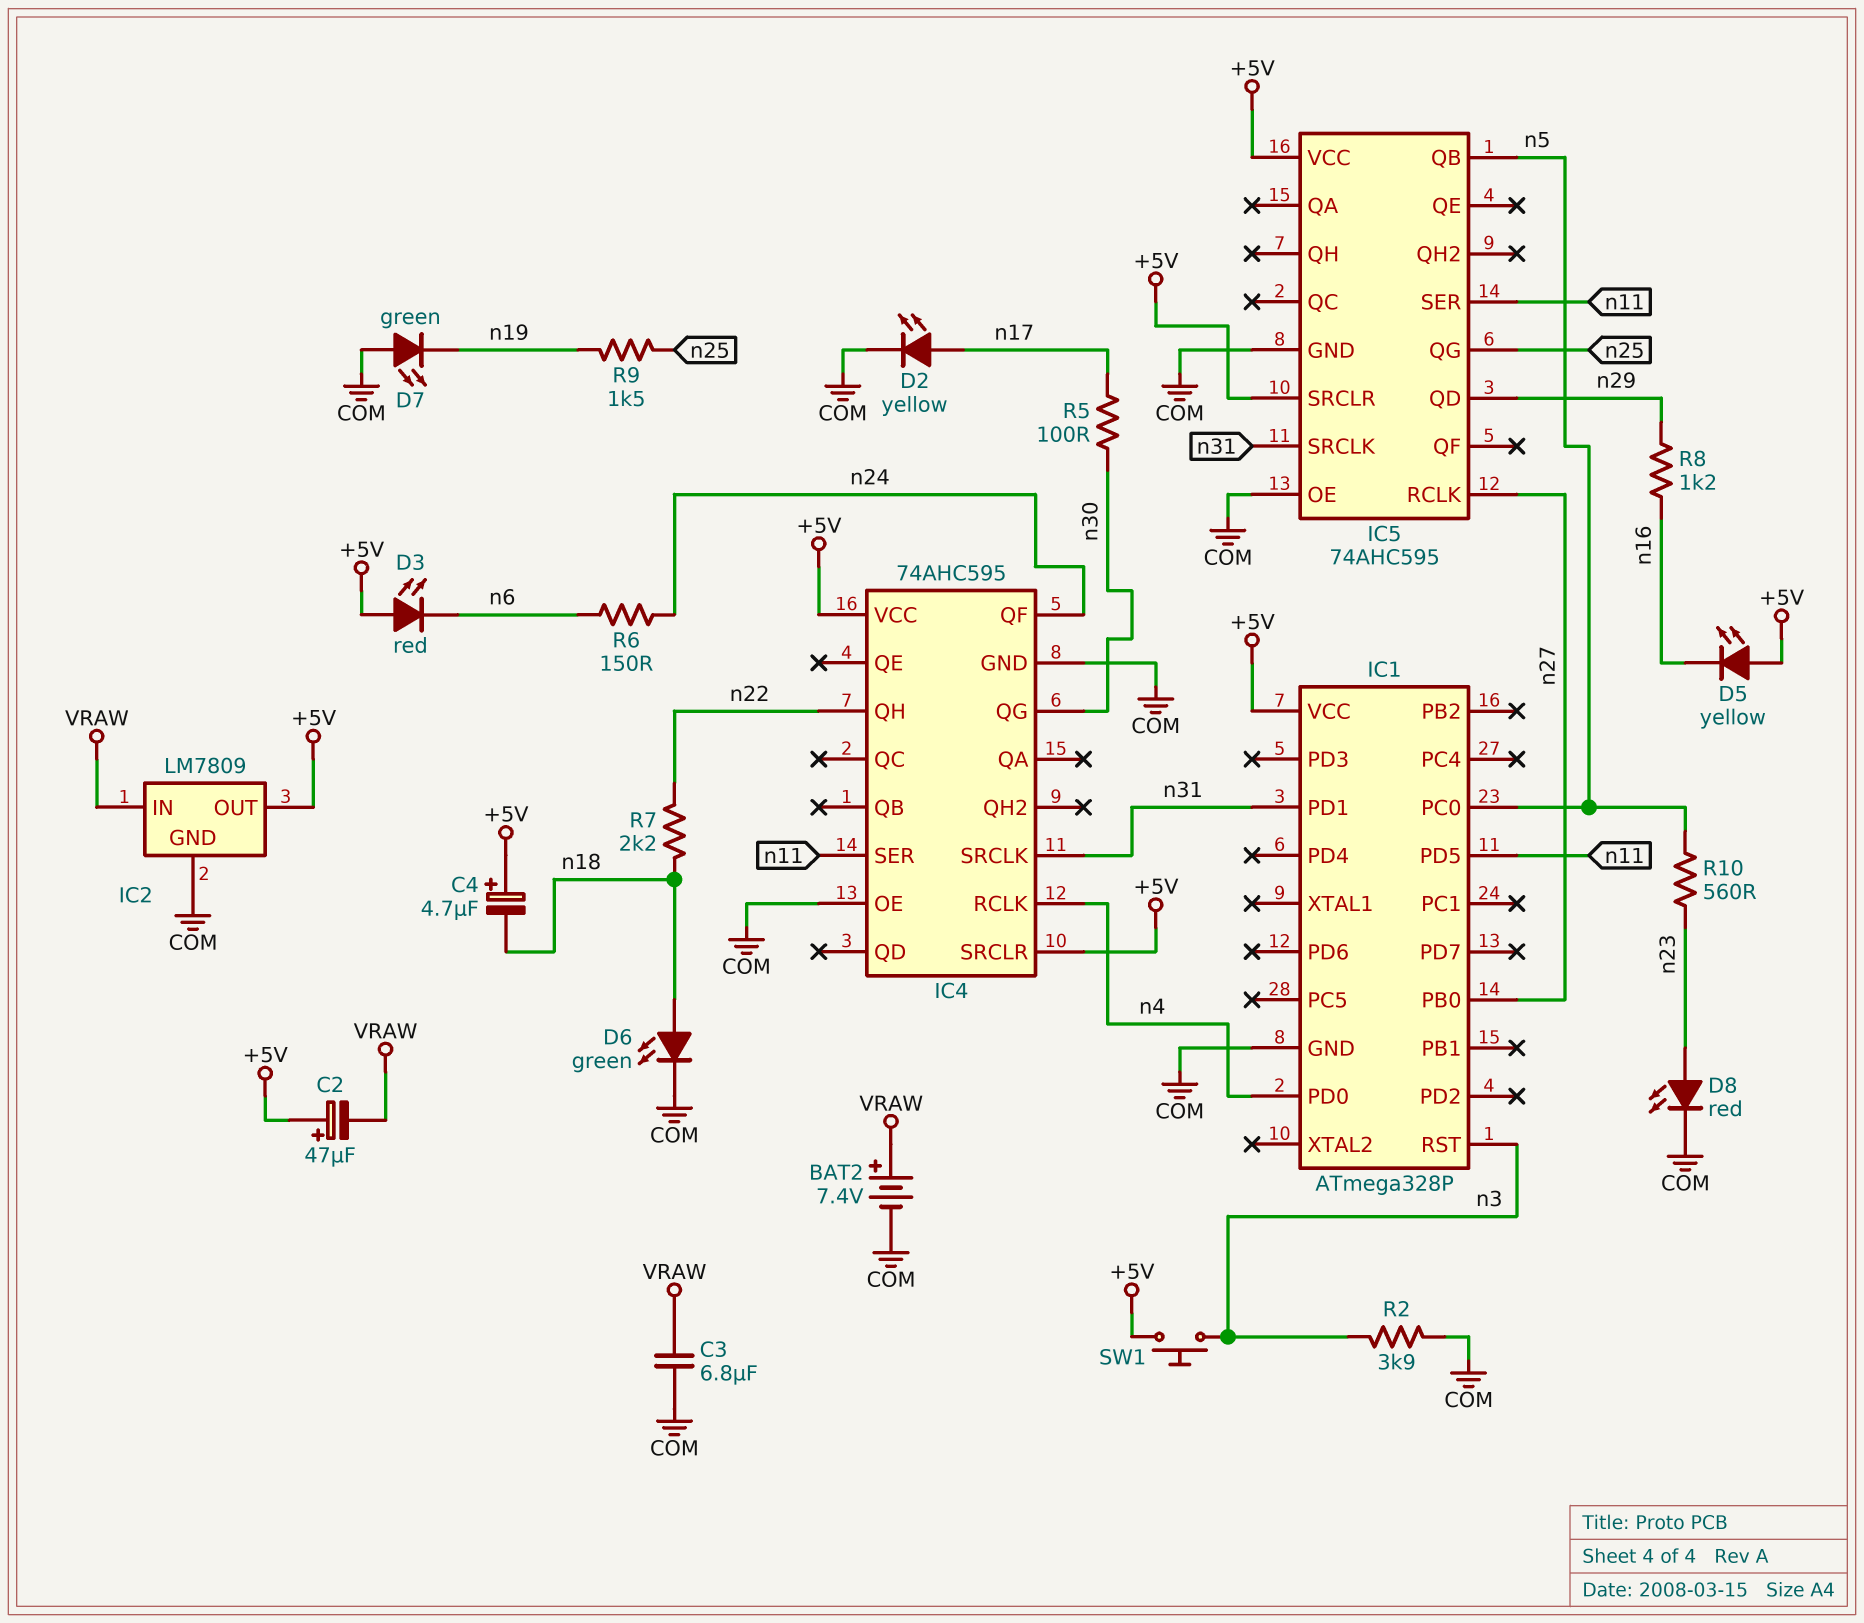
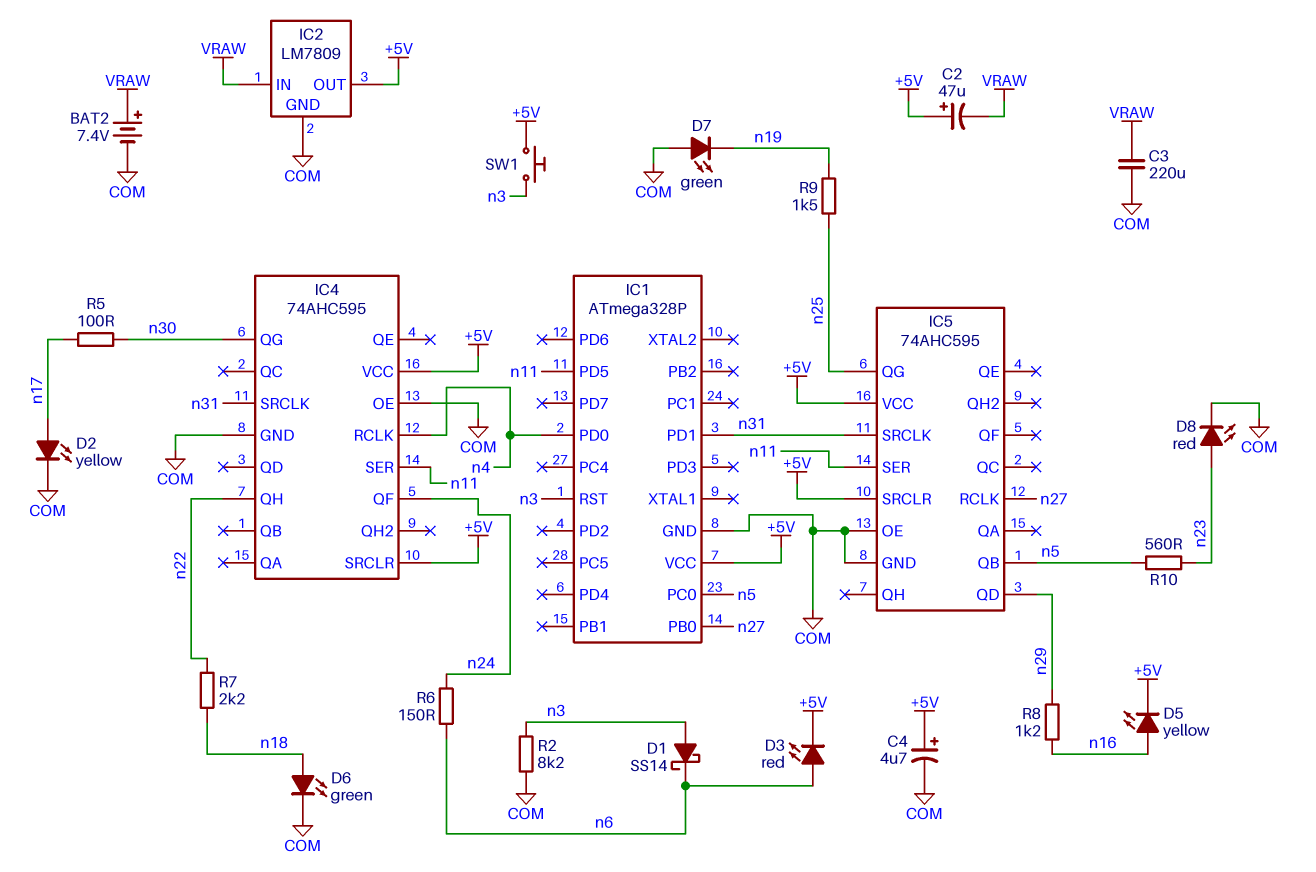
C3: 6.8uF (COM, VRAW) -> 220uF (COM, VRAW)
C4: 4.7uF (plus +5V, minus n18) -> 4.7uF (plus +5V, minus COM)
D1: none -> schottky SS14 (A n3, K n6)
D3: LED red (A +5V, K n6) -> LED red (A n6, K +5V)
D5: LED yellow (A +5V, K n16) -> LED yellow (A n16, K +5V)
R2: 3.9k (COM, n3) -> 8.2k (COM, n3)

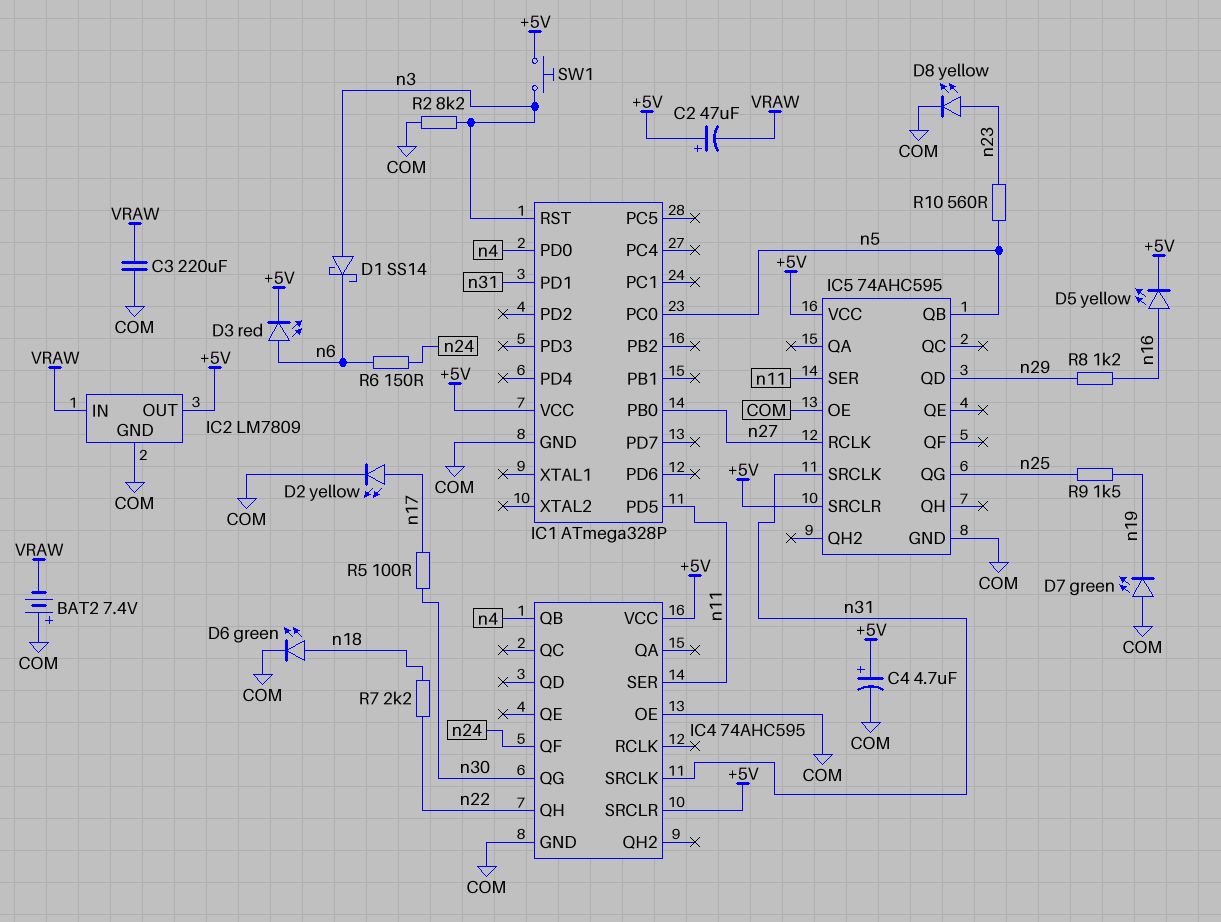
BAT2: 7.4V (plus VRAW, minus COM) -> 7.4V (plus COM, minus VRAW)
D8: LED red (A n23, K COM) -> LED yellow (A n23, K COM)
IC4 pin QB: none -> n4
IC4 pin RCLK: n4 -> none

